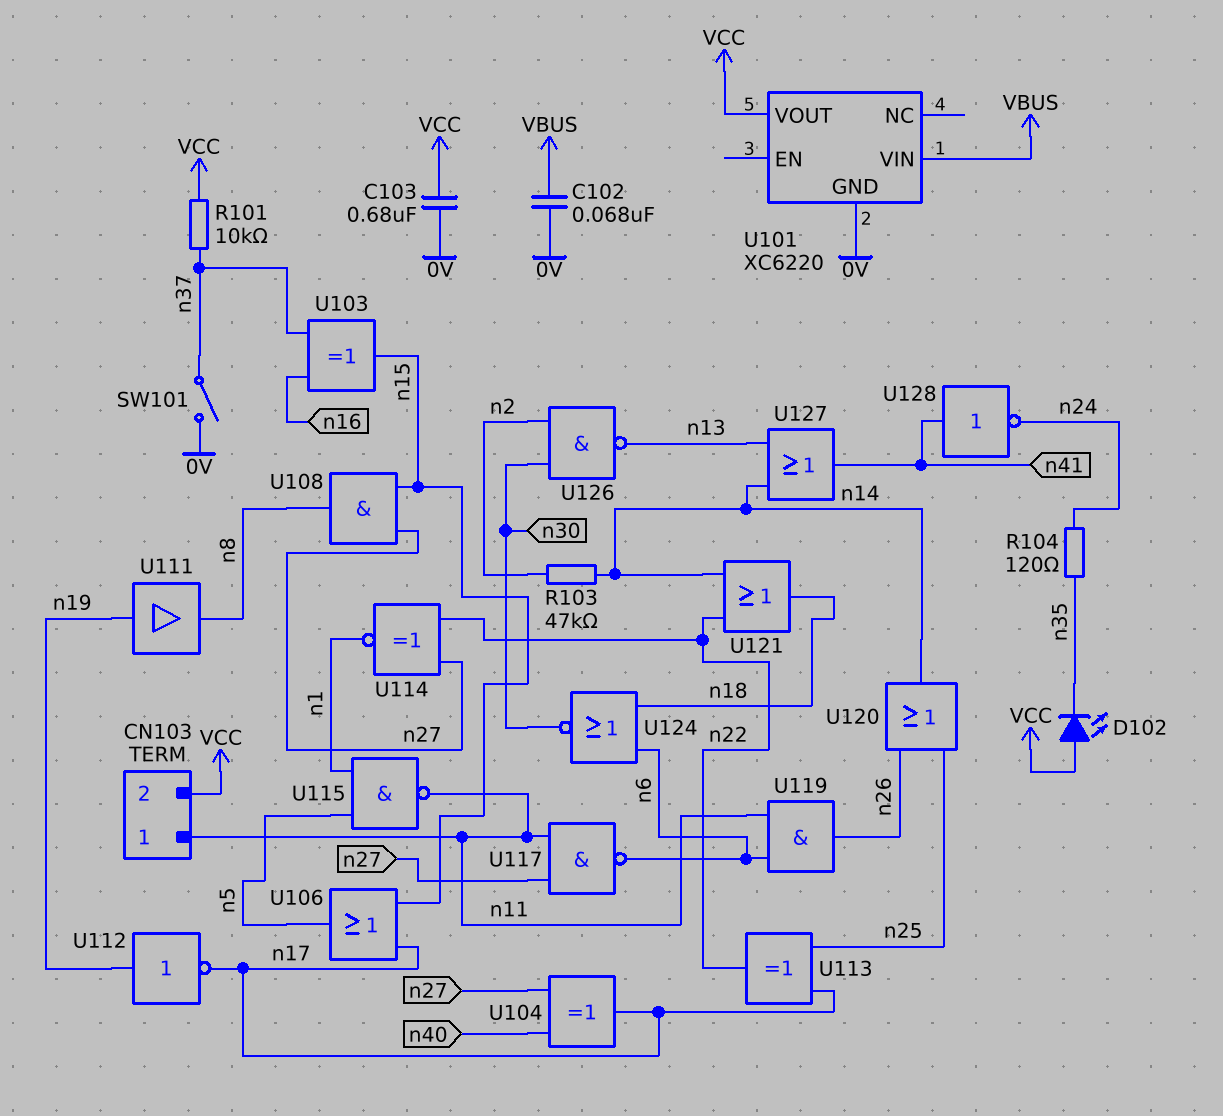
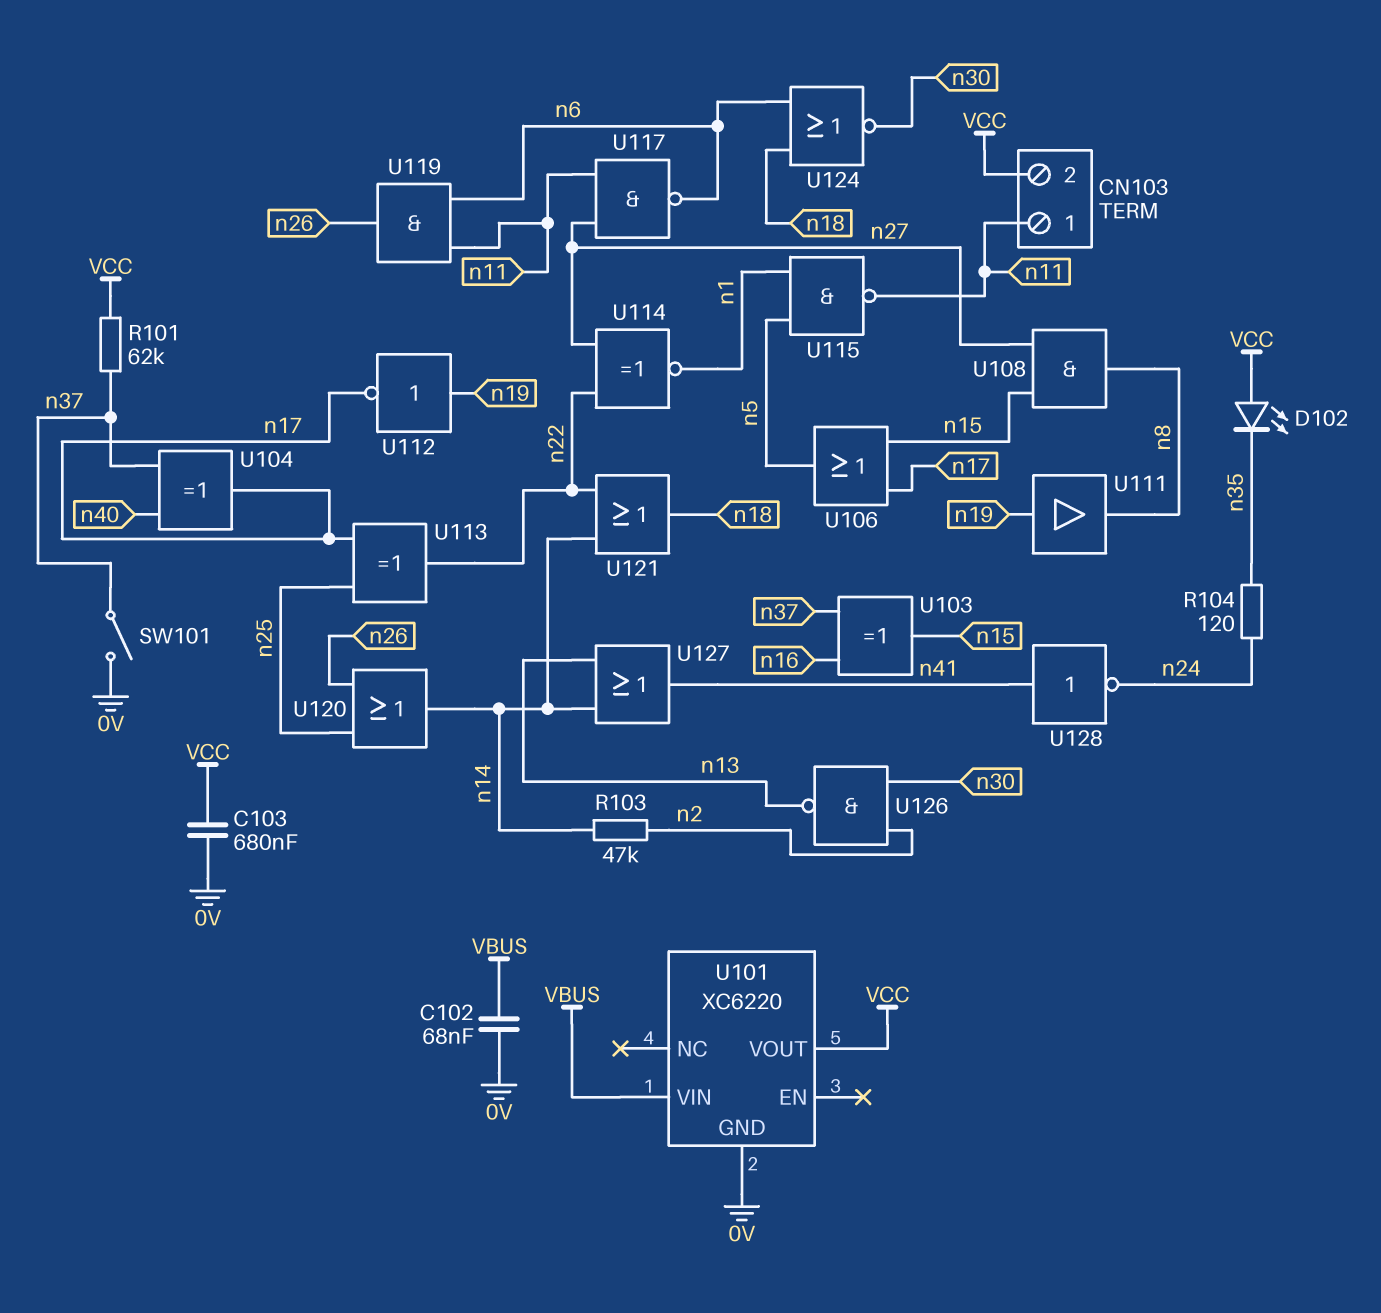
R101: 10k (VCC, n37) -> 62k (VCC, n37)
U104: XOR (in n27, in n40, out n17) -> XOR (in n37, in n40, out n17)

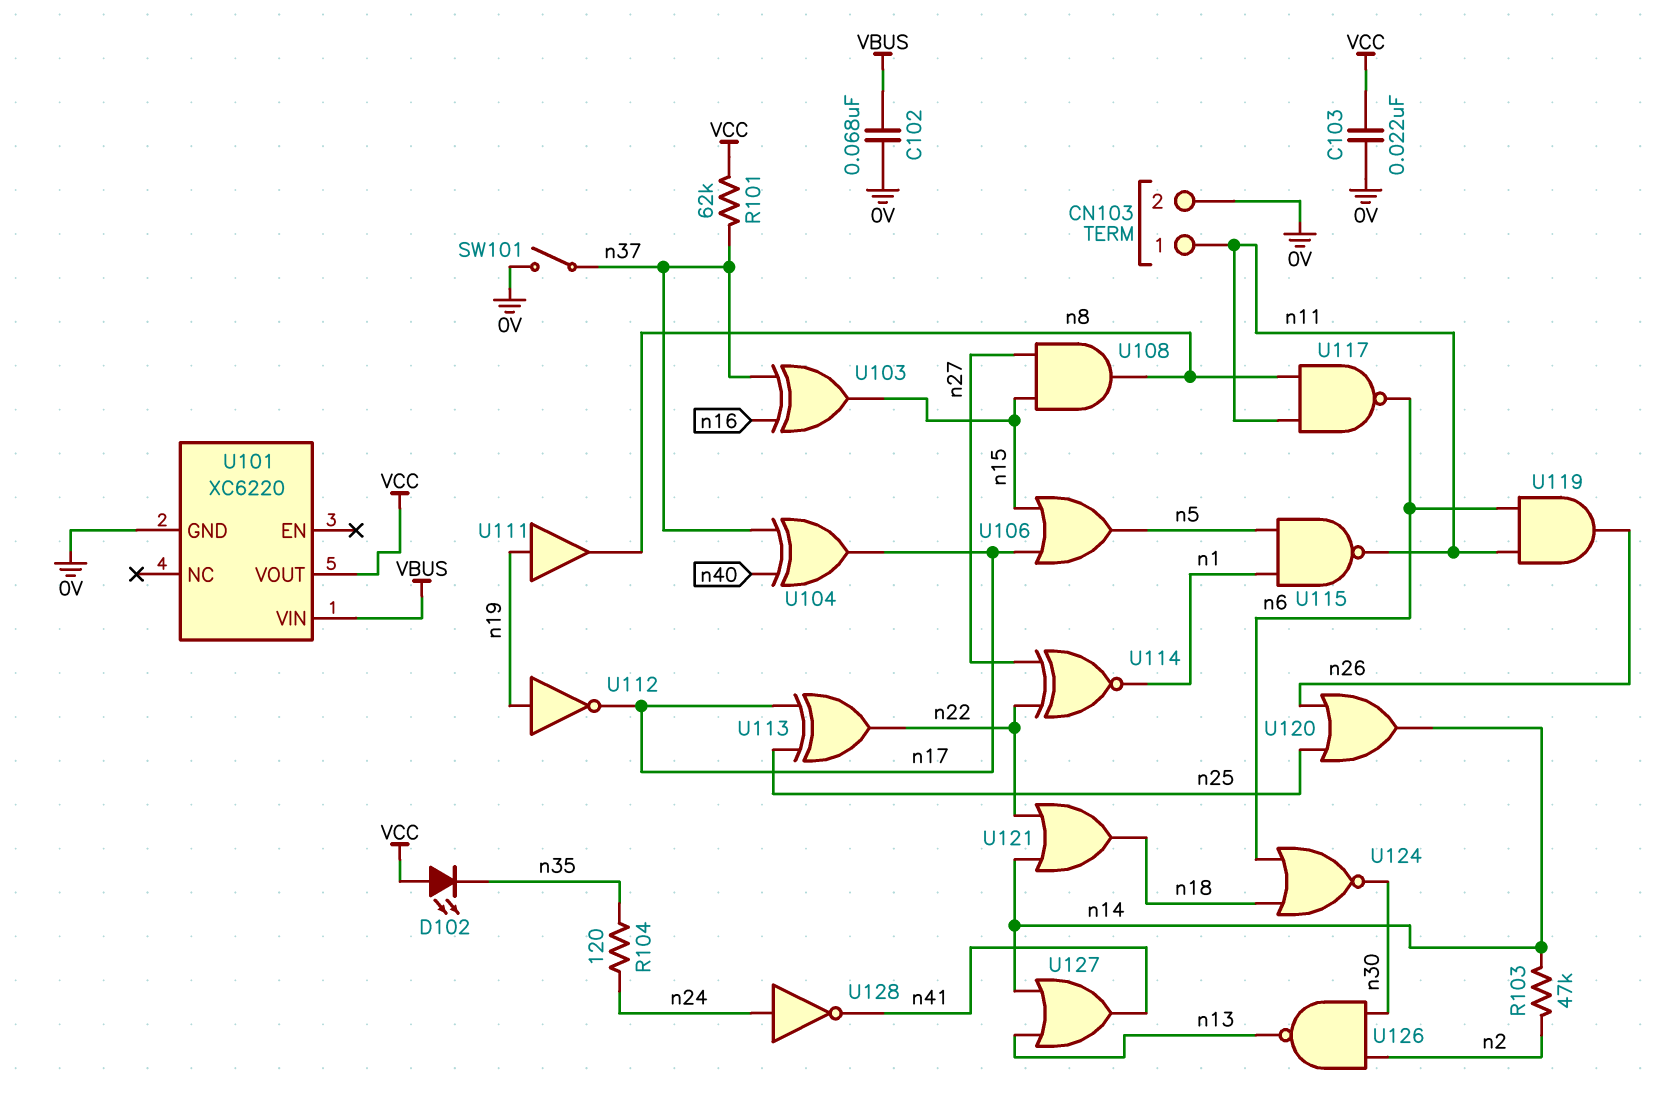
C103: 680nF (0V, VCC) -> 22nF (0V, VCC)
CN103 pin 2: VCC -> 0V
U117: NAND (in n11, in n27, out n6) -> NAND (in n8, in n11, out n6)
U128: NOT (in n41, out n24) -> NOT (in n24, out n41)

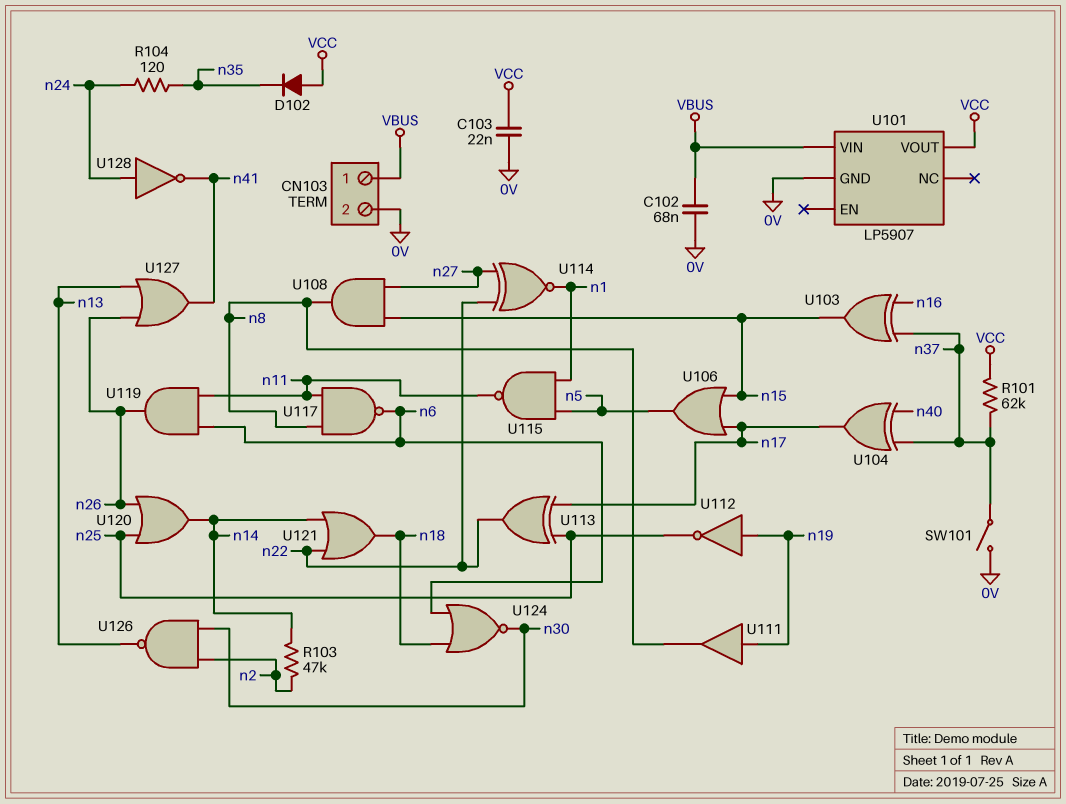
CN103 pin 1: n11 -> VBUS
D102: LED (A VCC, K n35) -> diode (A VCC, K n35)
U101: XC6220 -> LP5907
U112: NOT (in n19, out n17) -> NOT (in n19, out n25)
U127: OR (in n13, in n14, out n41) -> OR (in n13, in n26, out n41)

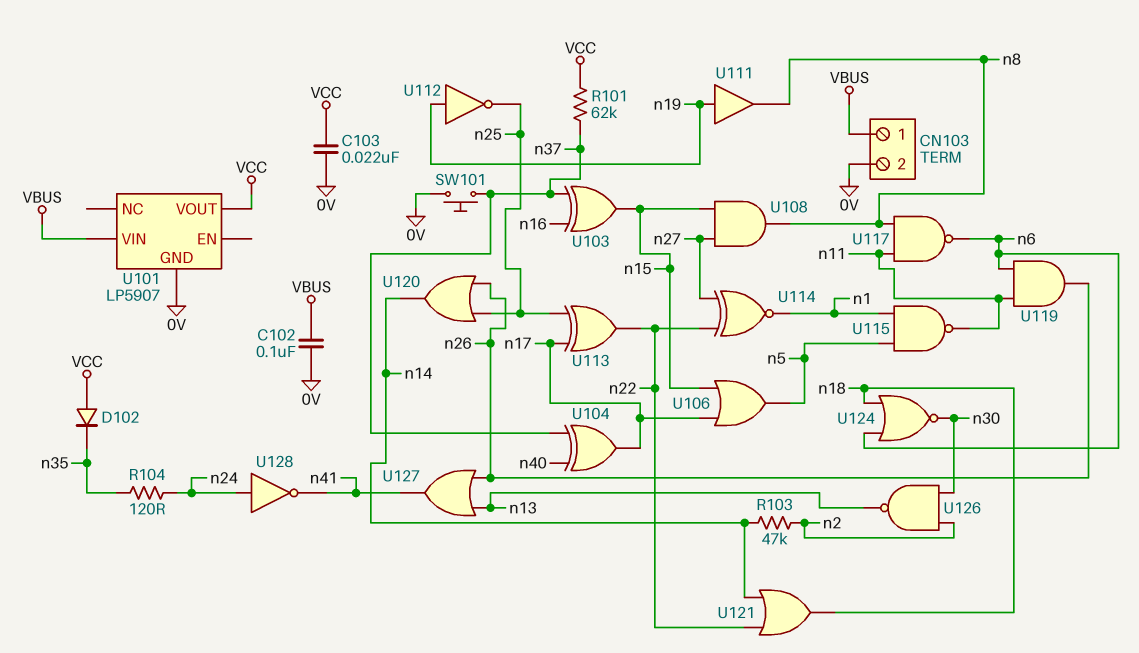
C102: 68nF (0V, VBUS) -> 100nF (0V, VBUS)
SW101: switch (0V, n37) -> button (0V, n37)

